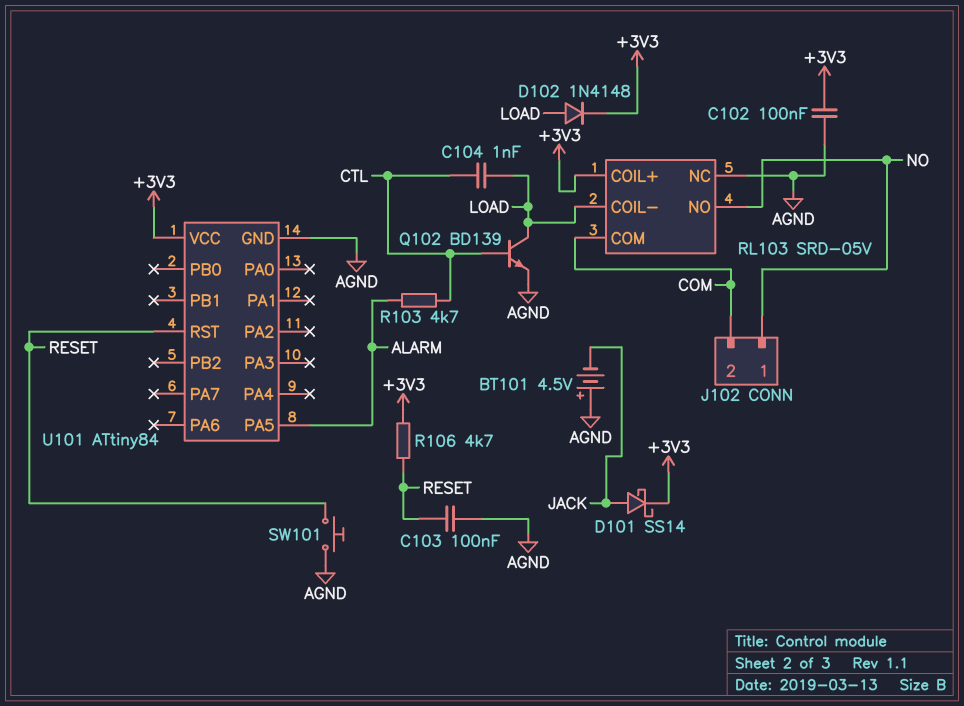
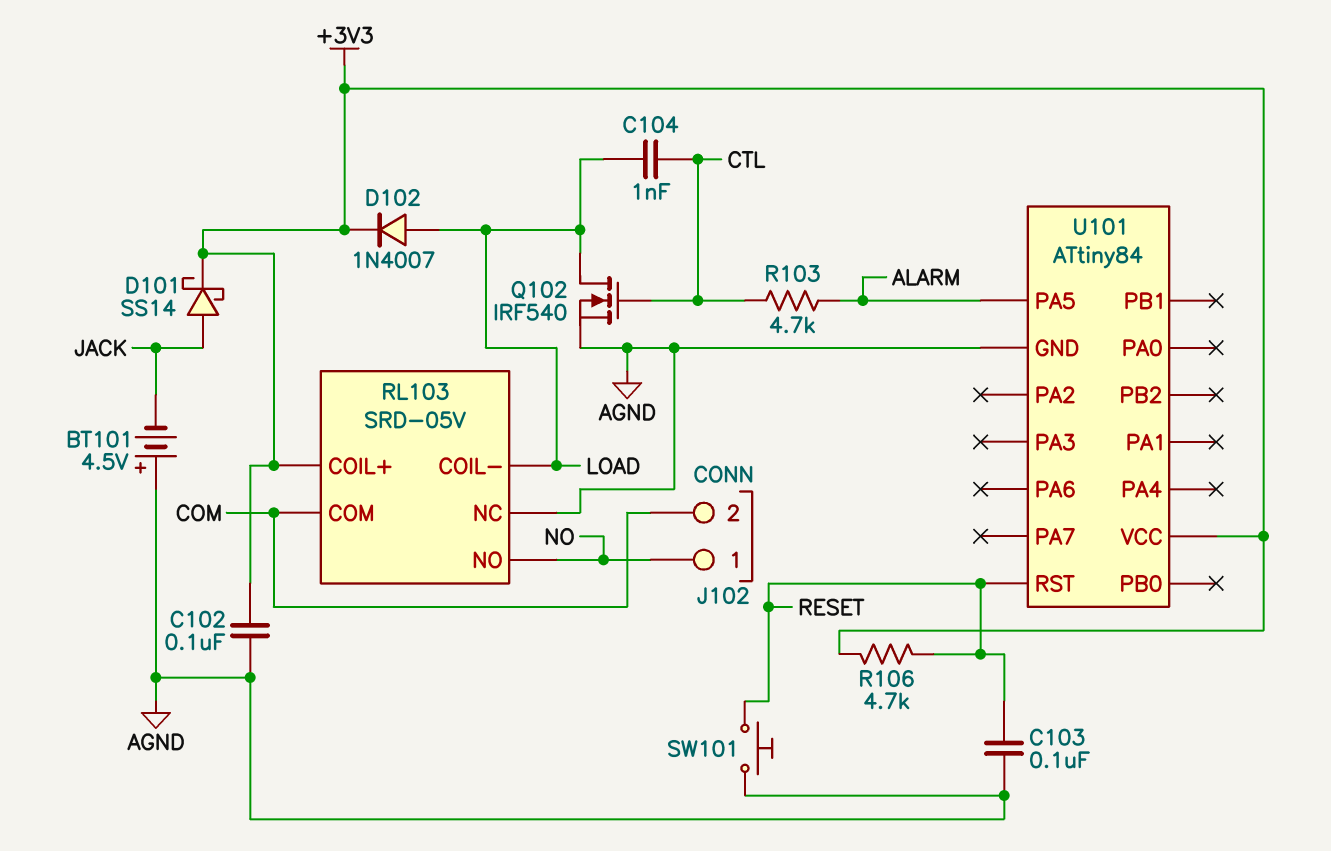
D102: diode 1N4148 (A LOAD, K +3V3) -> diode 1N4007 (A LOAD, K +3V3)
Q102: NPN BD139 (B CTL, C LOAD, E AGND) -> NMOS IRF540 (G CTL, D LOAD, S AGND)

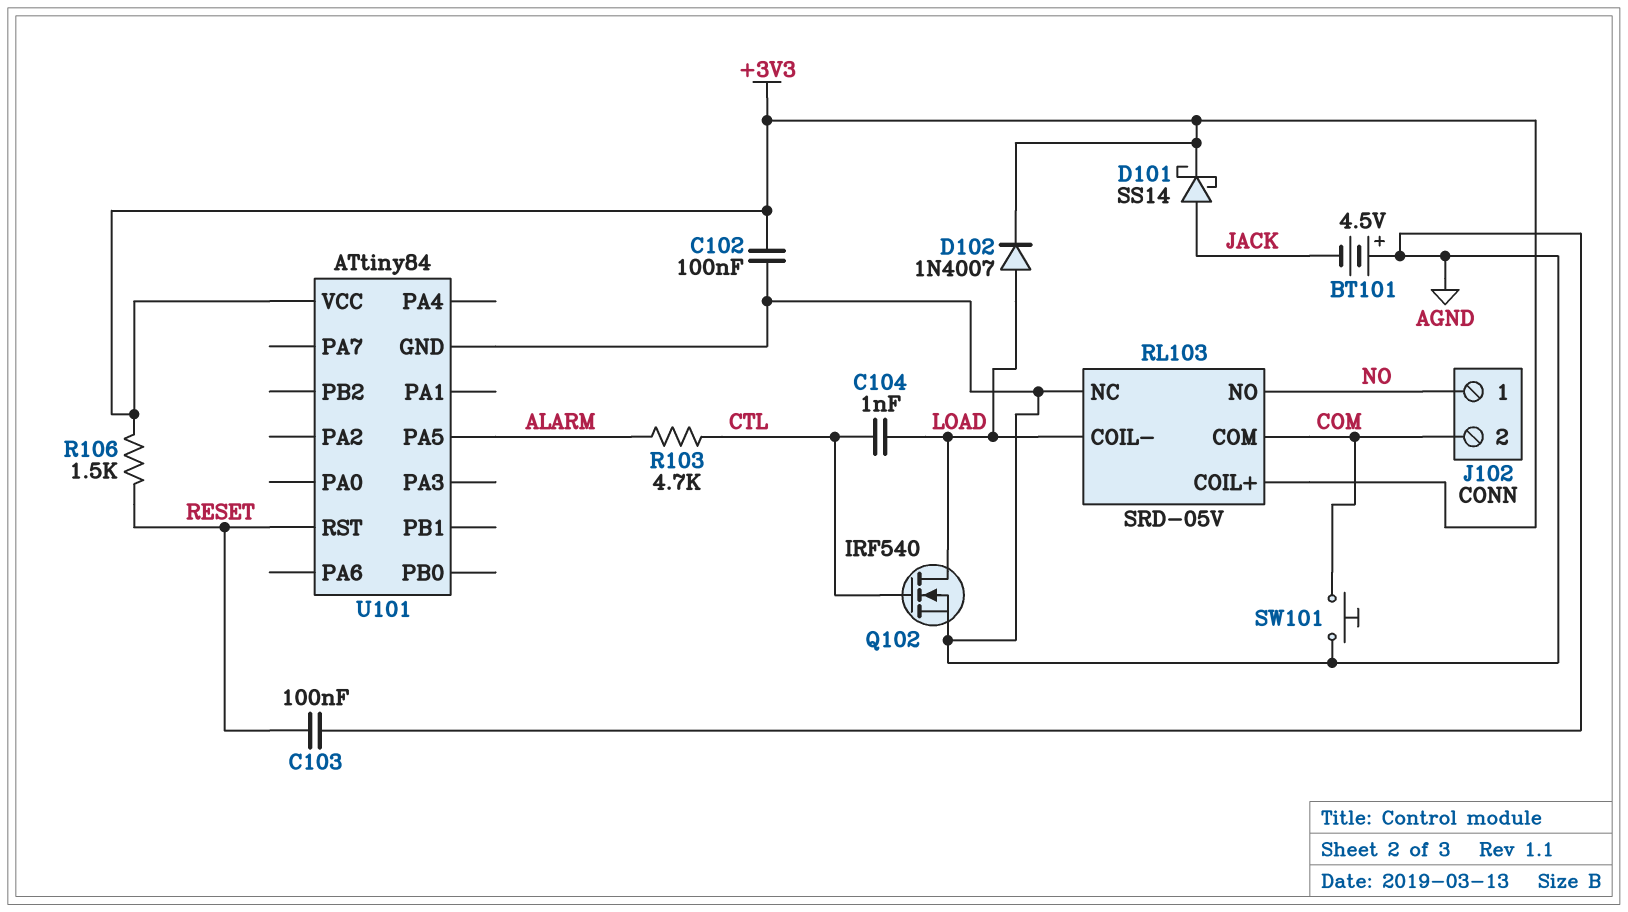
R106: 4.7k (+3V3, RESET) -> 1.5k (+3V3, RESET)
SW101: button (AGND, RESET) -> button (AGND, COM)

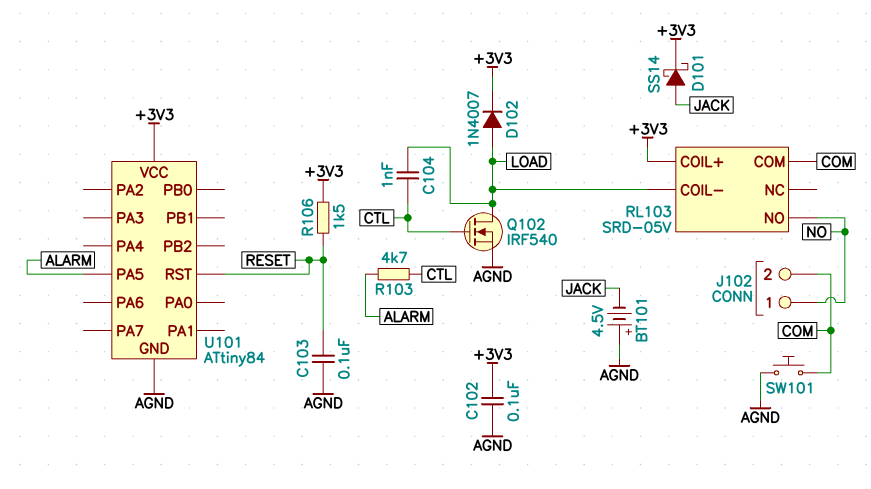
RL103 pin NC: AGND -> none

